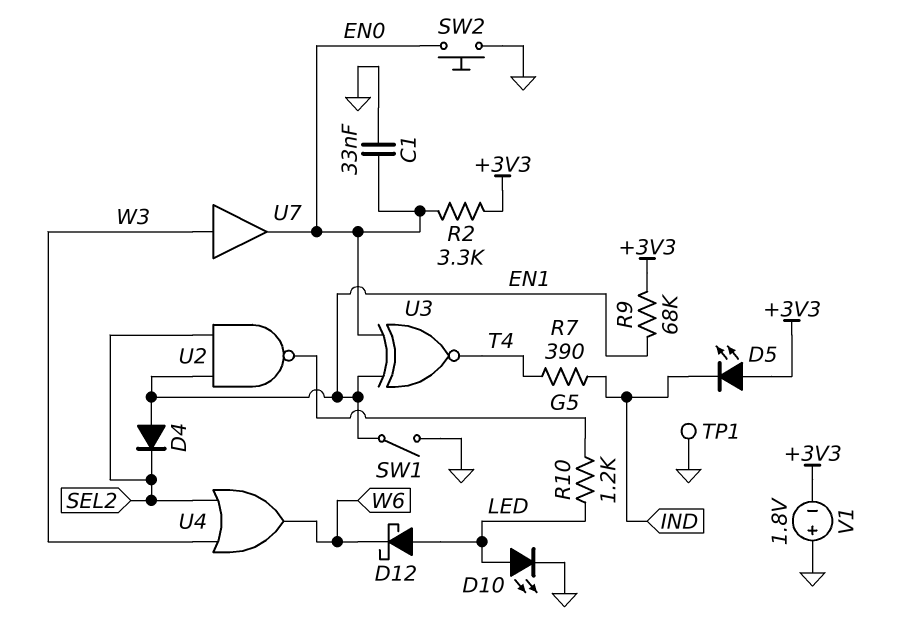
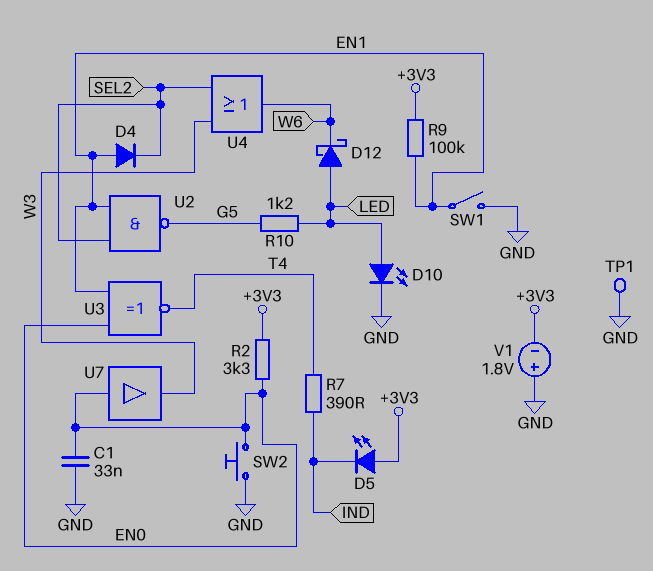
R9: 68k (+3V3, EN1) -> 100k (+3V3, EN1)
U7: buffer (in W3, out EN0) -> buffer (in EN0, out W3)

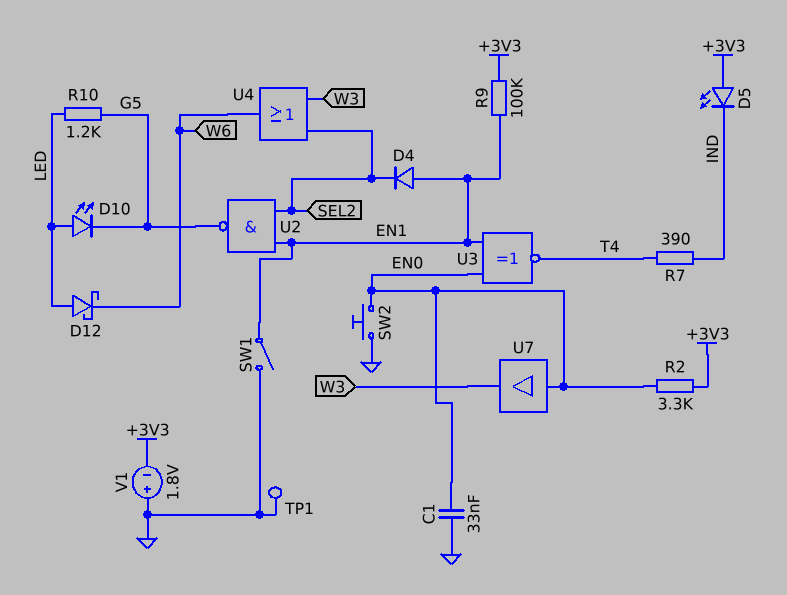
D10: LED (A LED, K GND) -> LED (A LED, K G5)

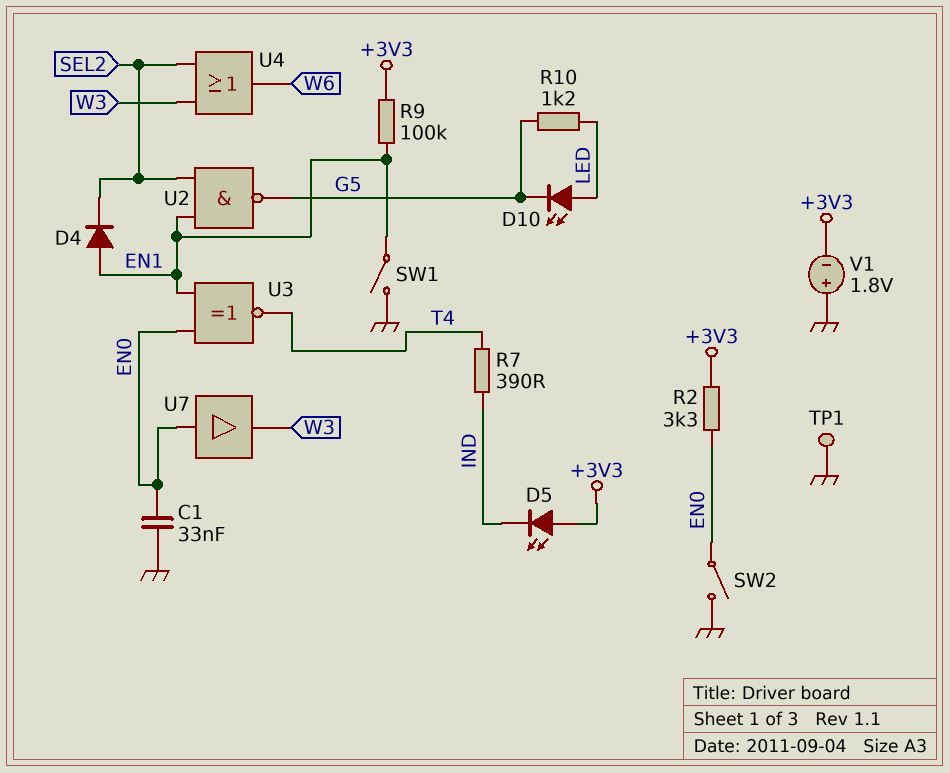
D12: schottky (A LED, K W6) -> none
SW2: button (EN0, GND) -> switch (EN0, GND)

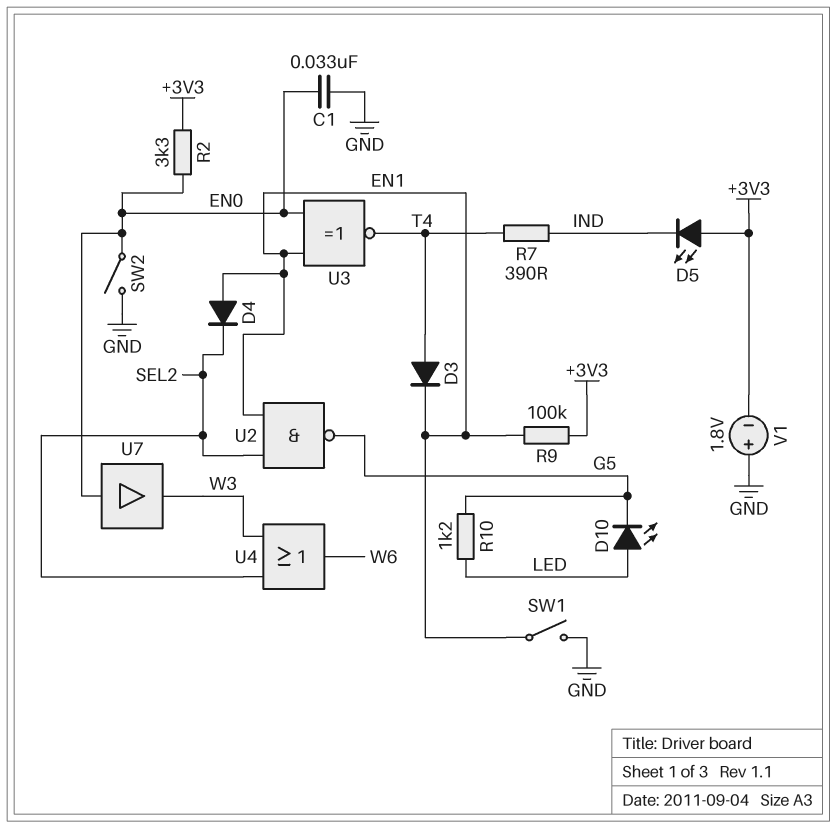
D3: none -> diode (A T4, K EN1)
TP1: test point (GND) -> none

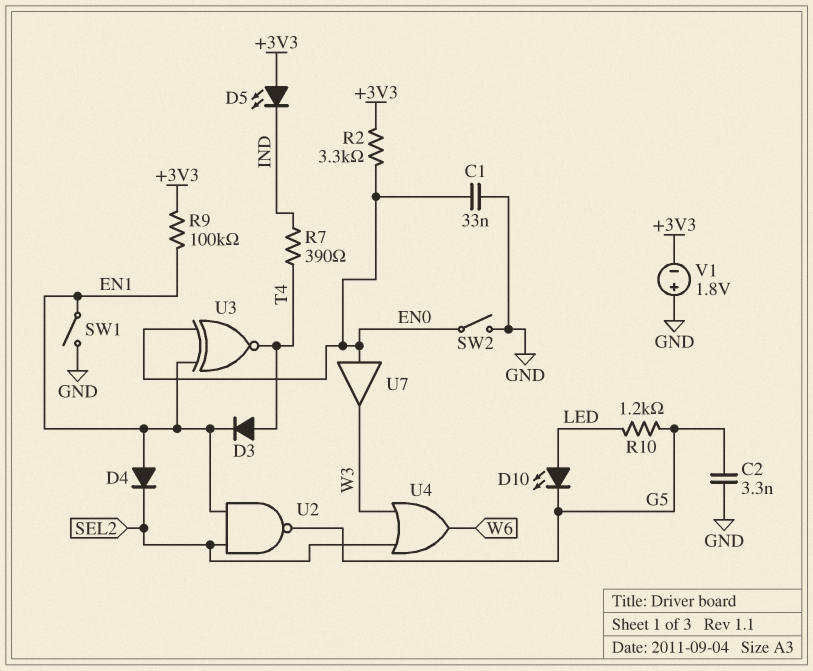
C2: none -> 3.3nF (G5, GND)

